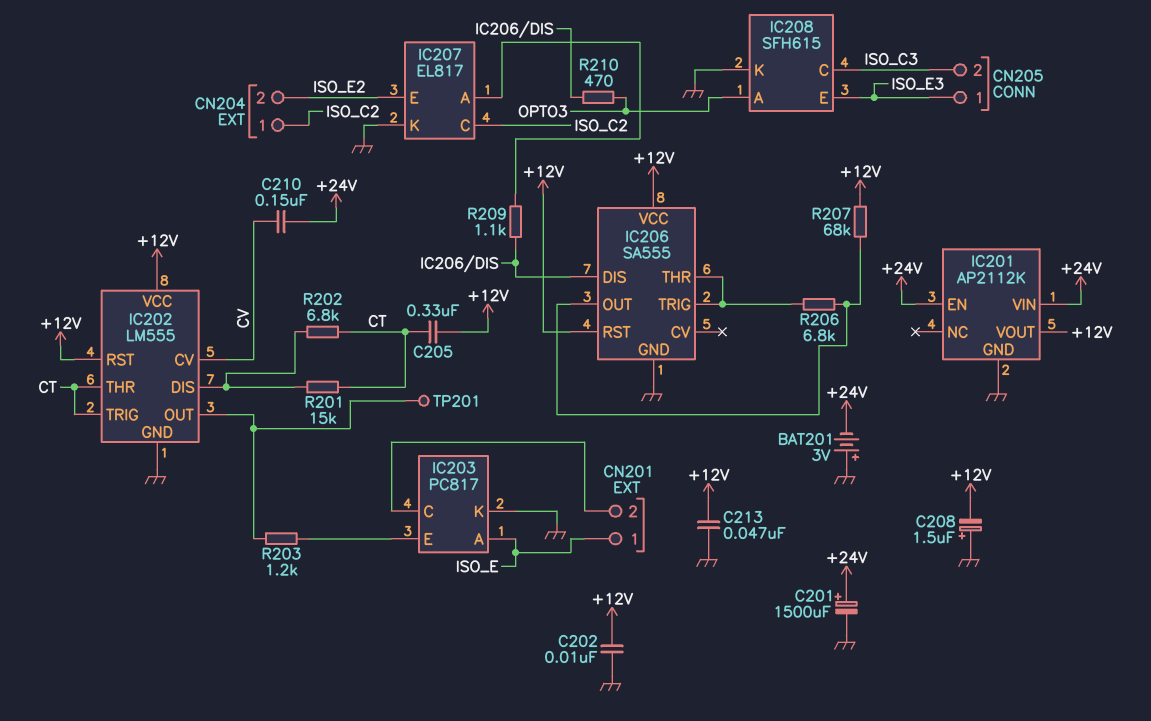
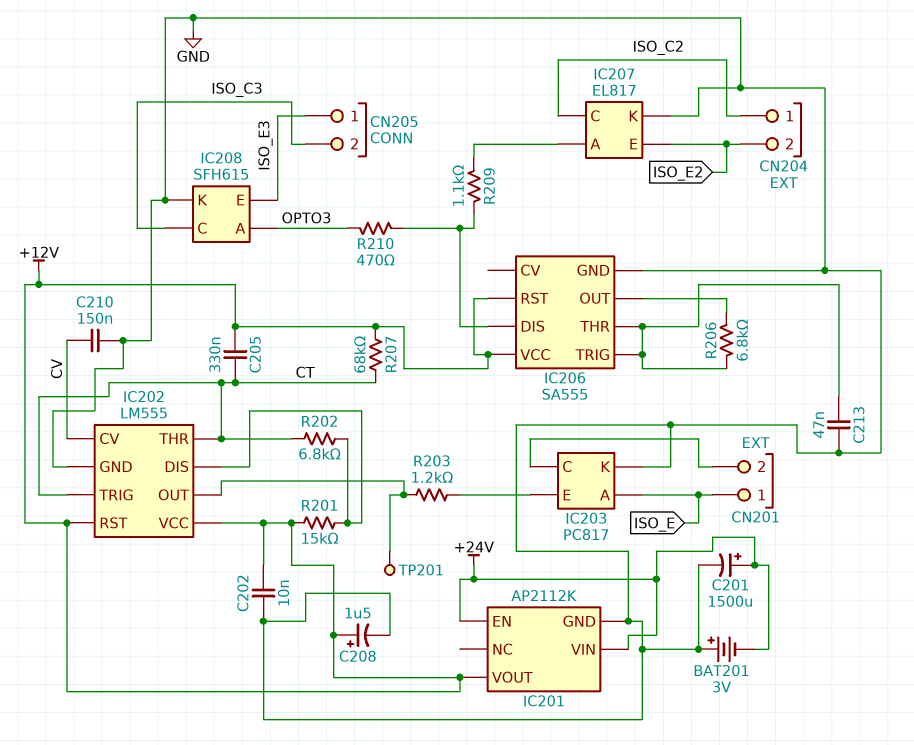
C208: 1.5uF (plus GND, minus +12V) -> 1.5uF (plus +12V, minus GND)
C210: 150nF (+24V, CV) -> 150nF (CV, GND)
C213: 47nF (+12V, GND) -> 47nF (GND, IC206/THR)
R201: 15k (CT, IC202/DIS) -> 15k (+12V, IC202/DIS)
R207: 68k (+12V, IC206/OUT) -> 68k (+12V, CT)

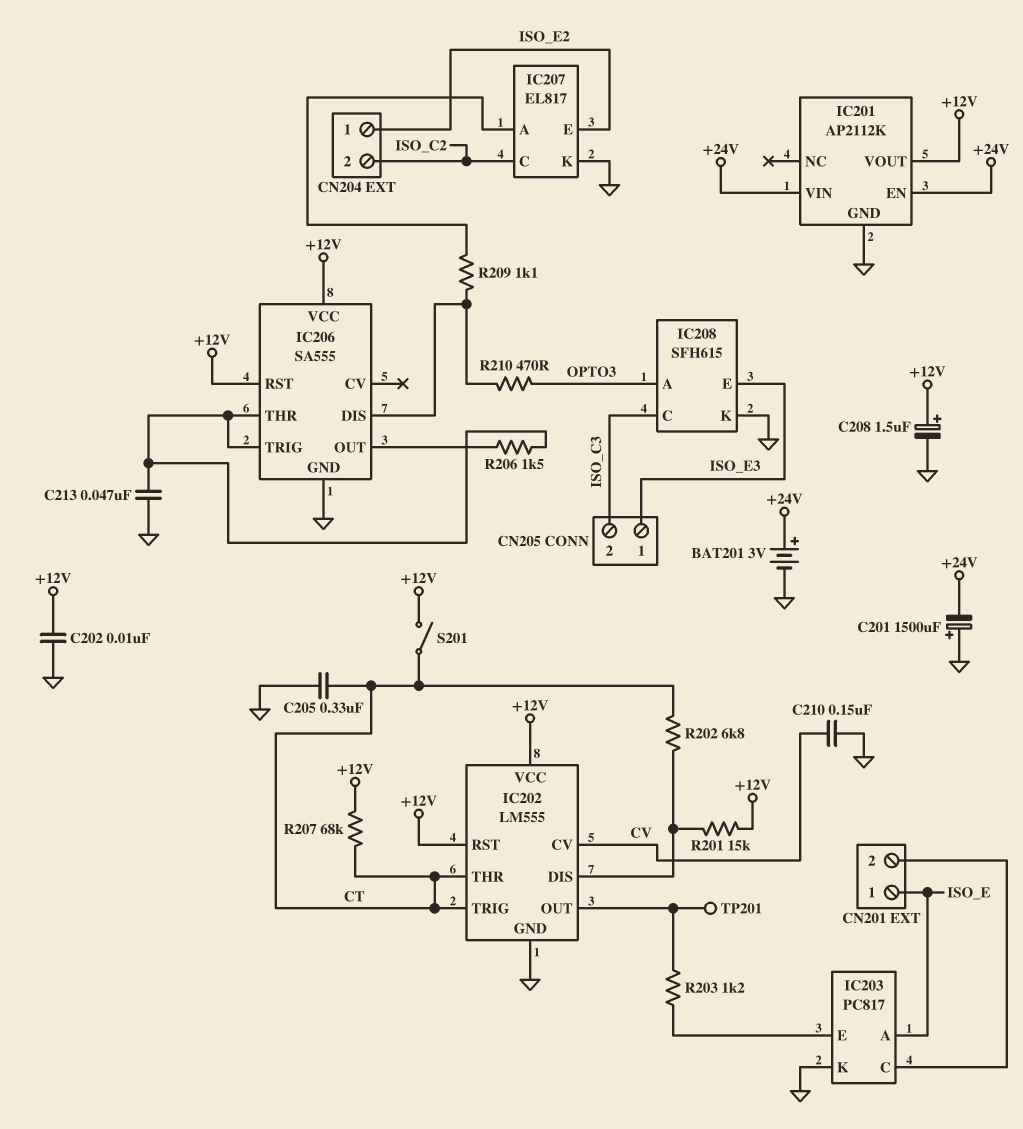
BAT201: 3V (plus GND, minus +24V) -> 3V (plus +24V, minus GND)
C201: 1500uF (plus +24V, minus GND) -> 1500uF (plus GND, minus +24V)
C205: 330nF (+12V, CT) -> 330nF (CT, GND)
CN204 pin 1: ISO_C2 -> ISO_E2
CN204 pin 2: ISO_E2 -> ISO_C2
R206: 6.8k (IC206/OUT, IC206/THR) -> 1.5k (IC206/OUT, IC206/THR)
S201: none -> switch (+12V, CT)

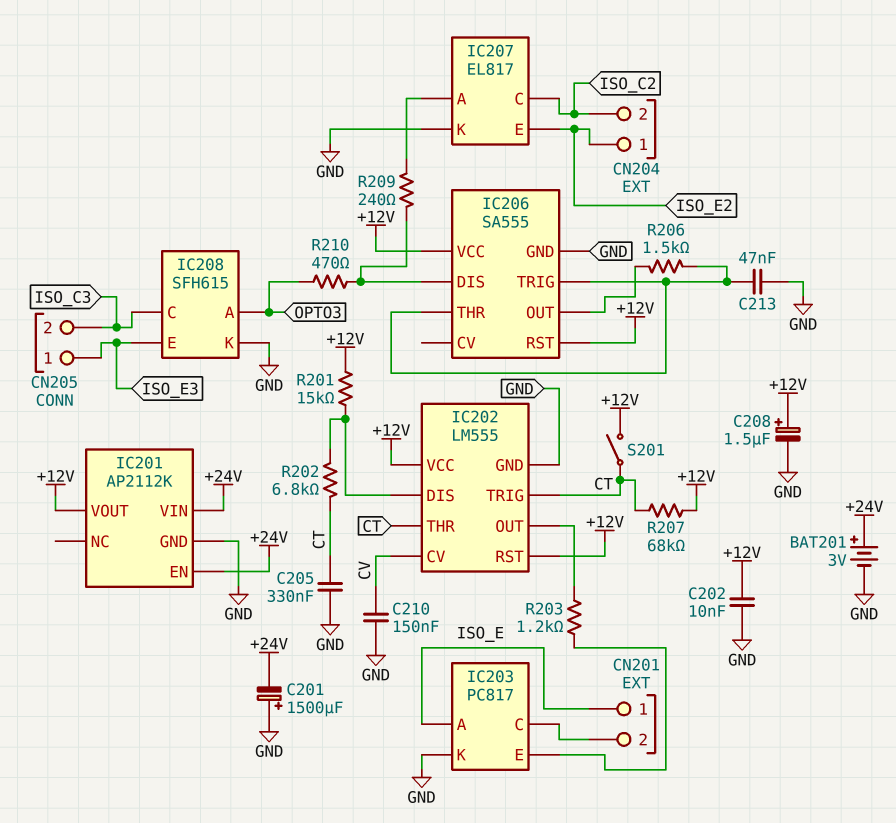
R209: 1.1k (IC206/DIS, IC207/A) -> 240 (IC206/DIS, IC207/A)
TP201: test point (IC202/OUT) -> none

